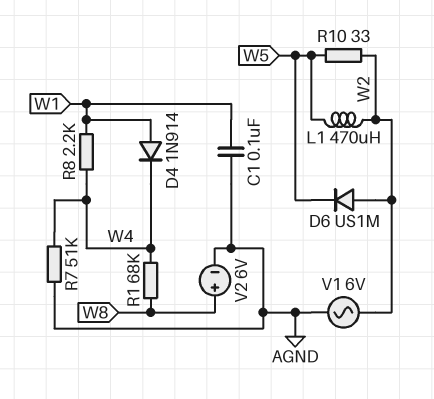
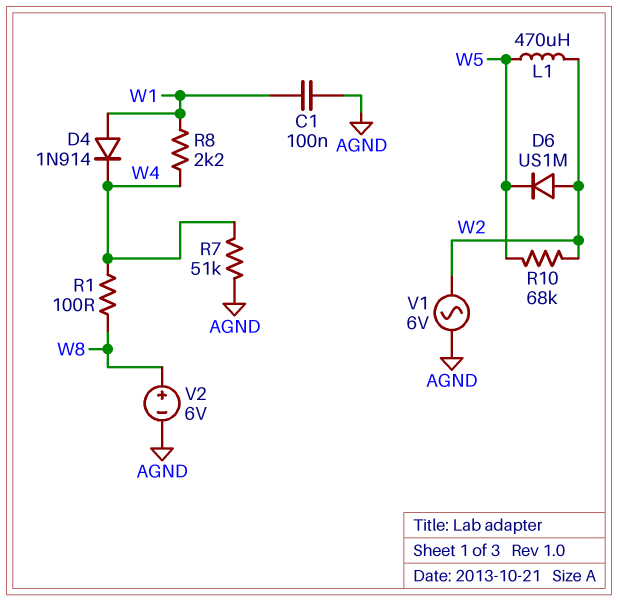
R1: 68k (W4, W8) -> 100 (W4, W8)
R10: 33 (W2, W5) -> 68k (W2, W5)

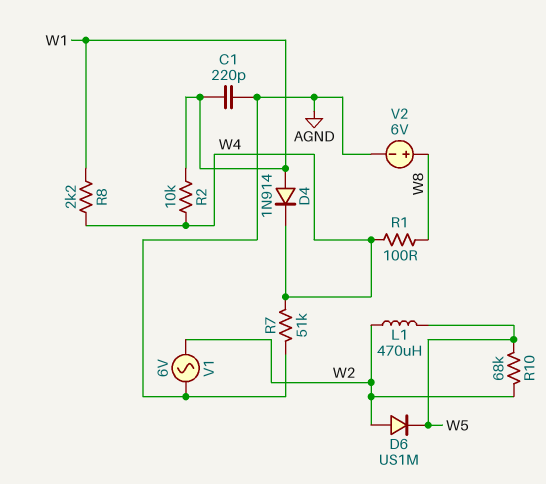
C1: 100nF (AGND, W1) -> 220pF (AGND, W1)
R2: none -> 10k (W1, W4)

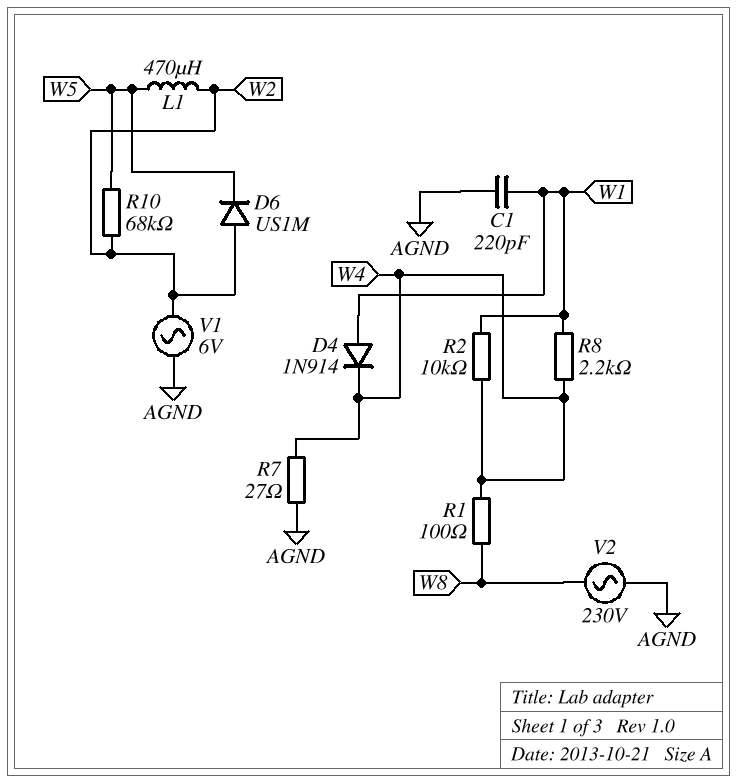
R7: 51k (AGND, W4) -> 27 (AGND, W4)
V2: 6V (plus W8, minus AGND) -> AC 230V (AGND, W8)

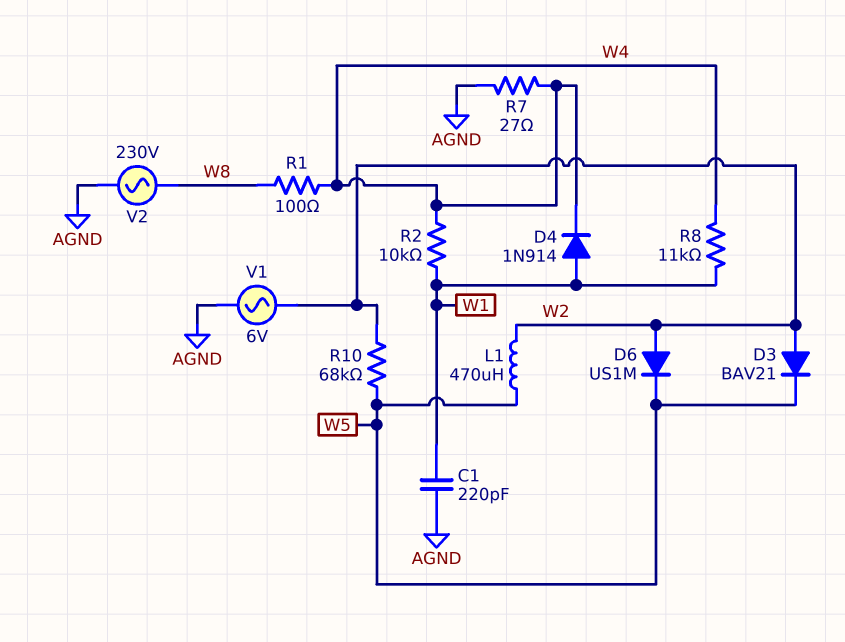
D3: none -> diode BAV21 (A W2, K W5)
R8: 2.2k (W1, W4) -> 11k (W1, W4)

